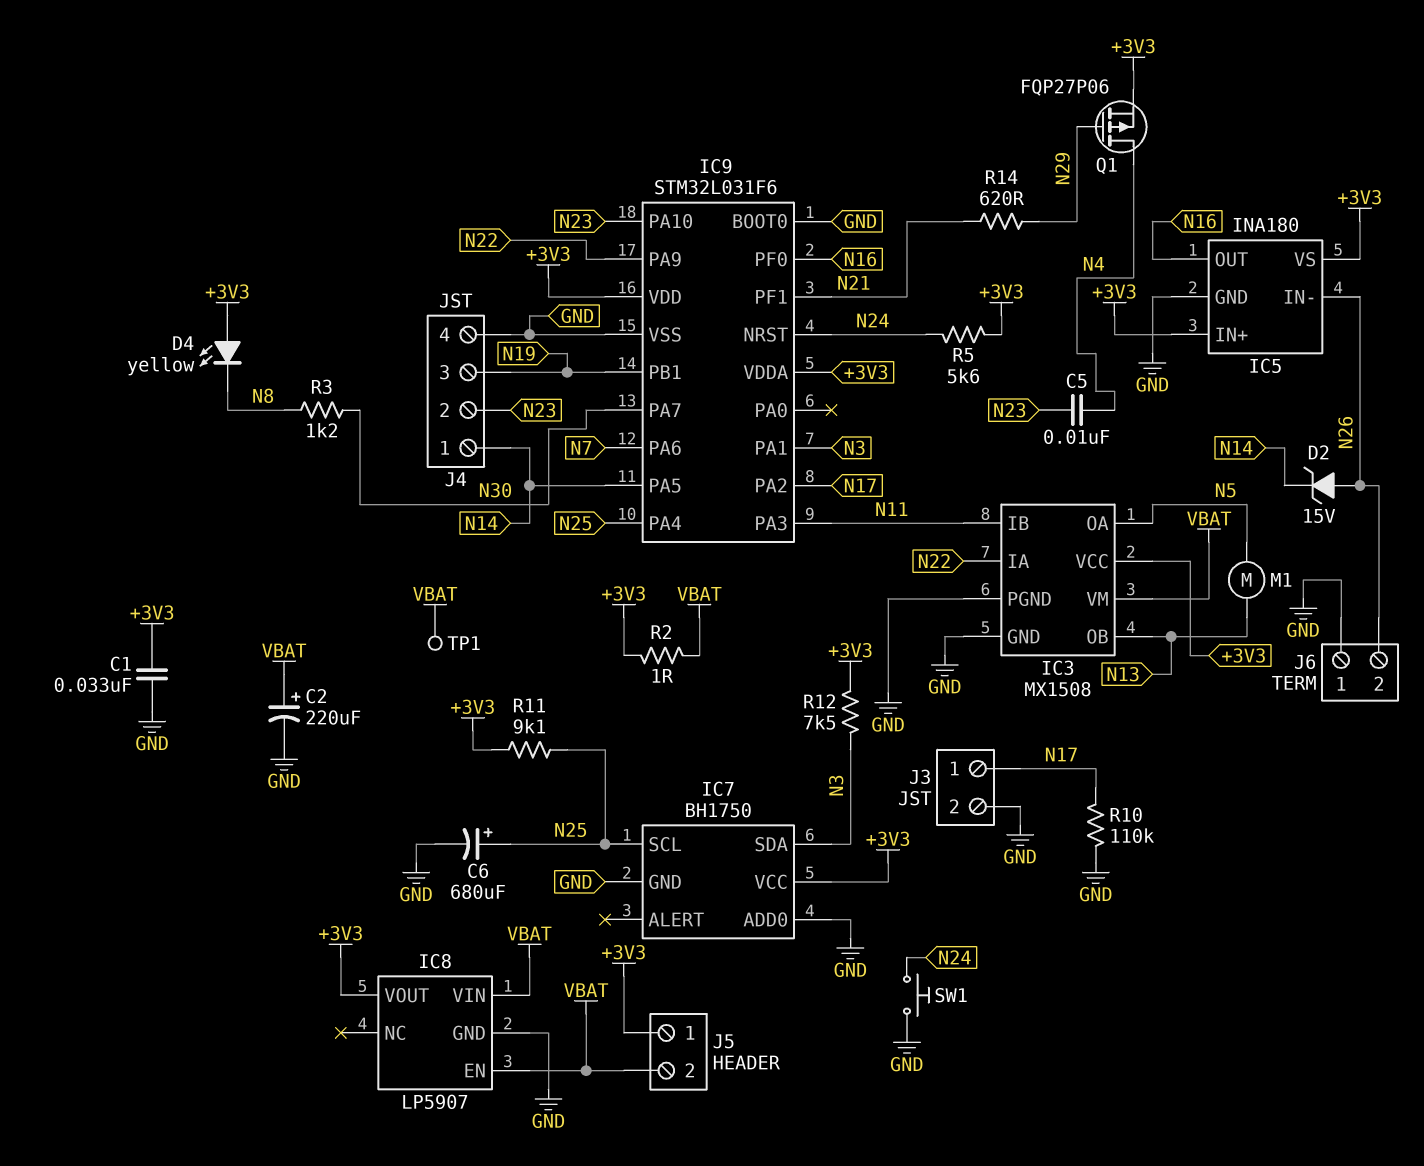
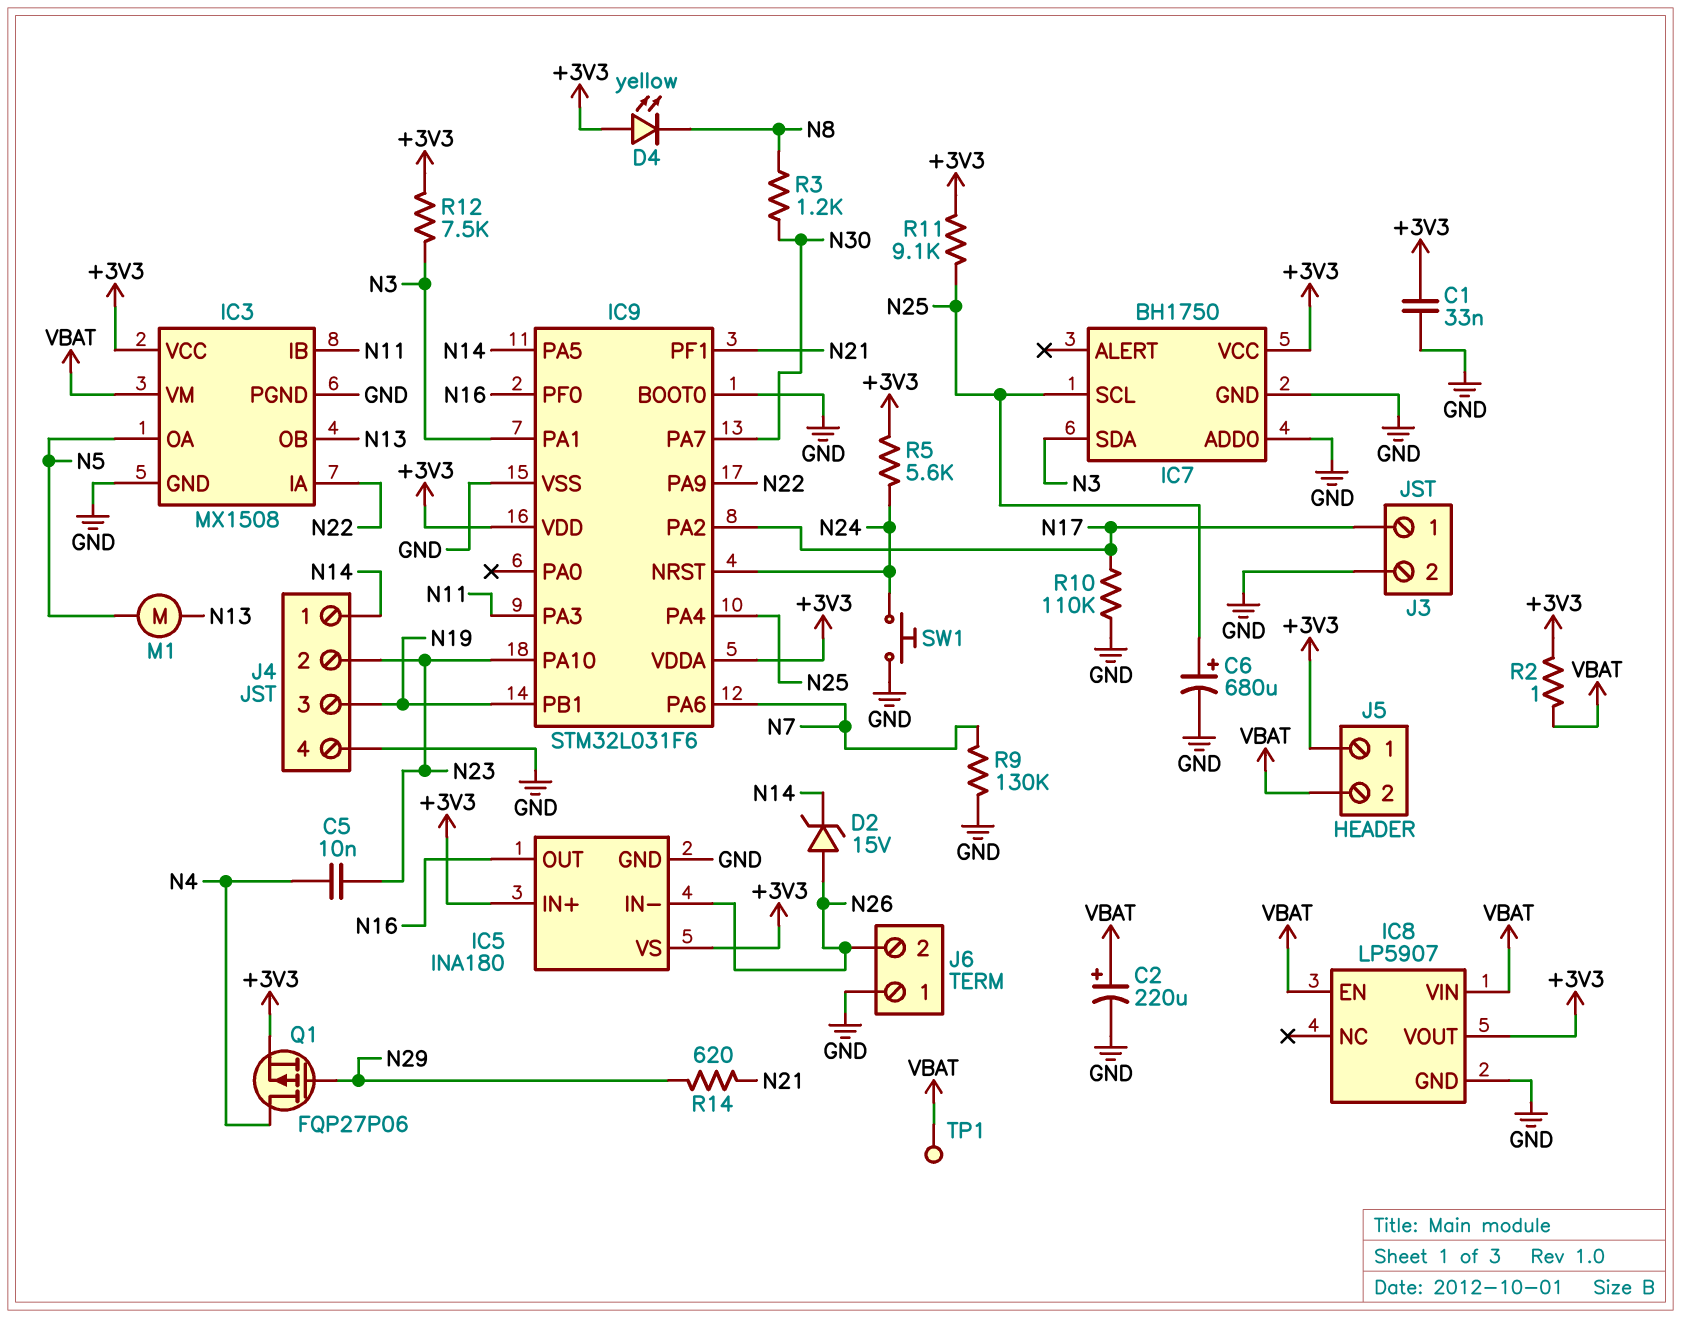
R9: none -> 130k (GND, N7)

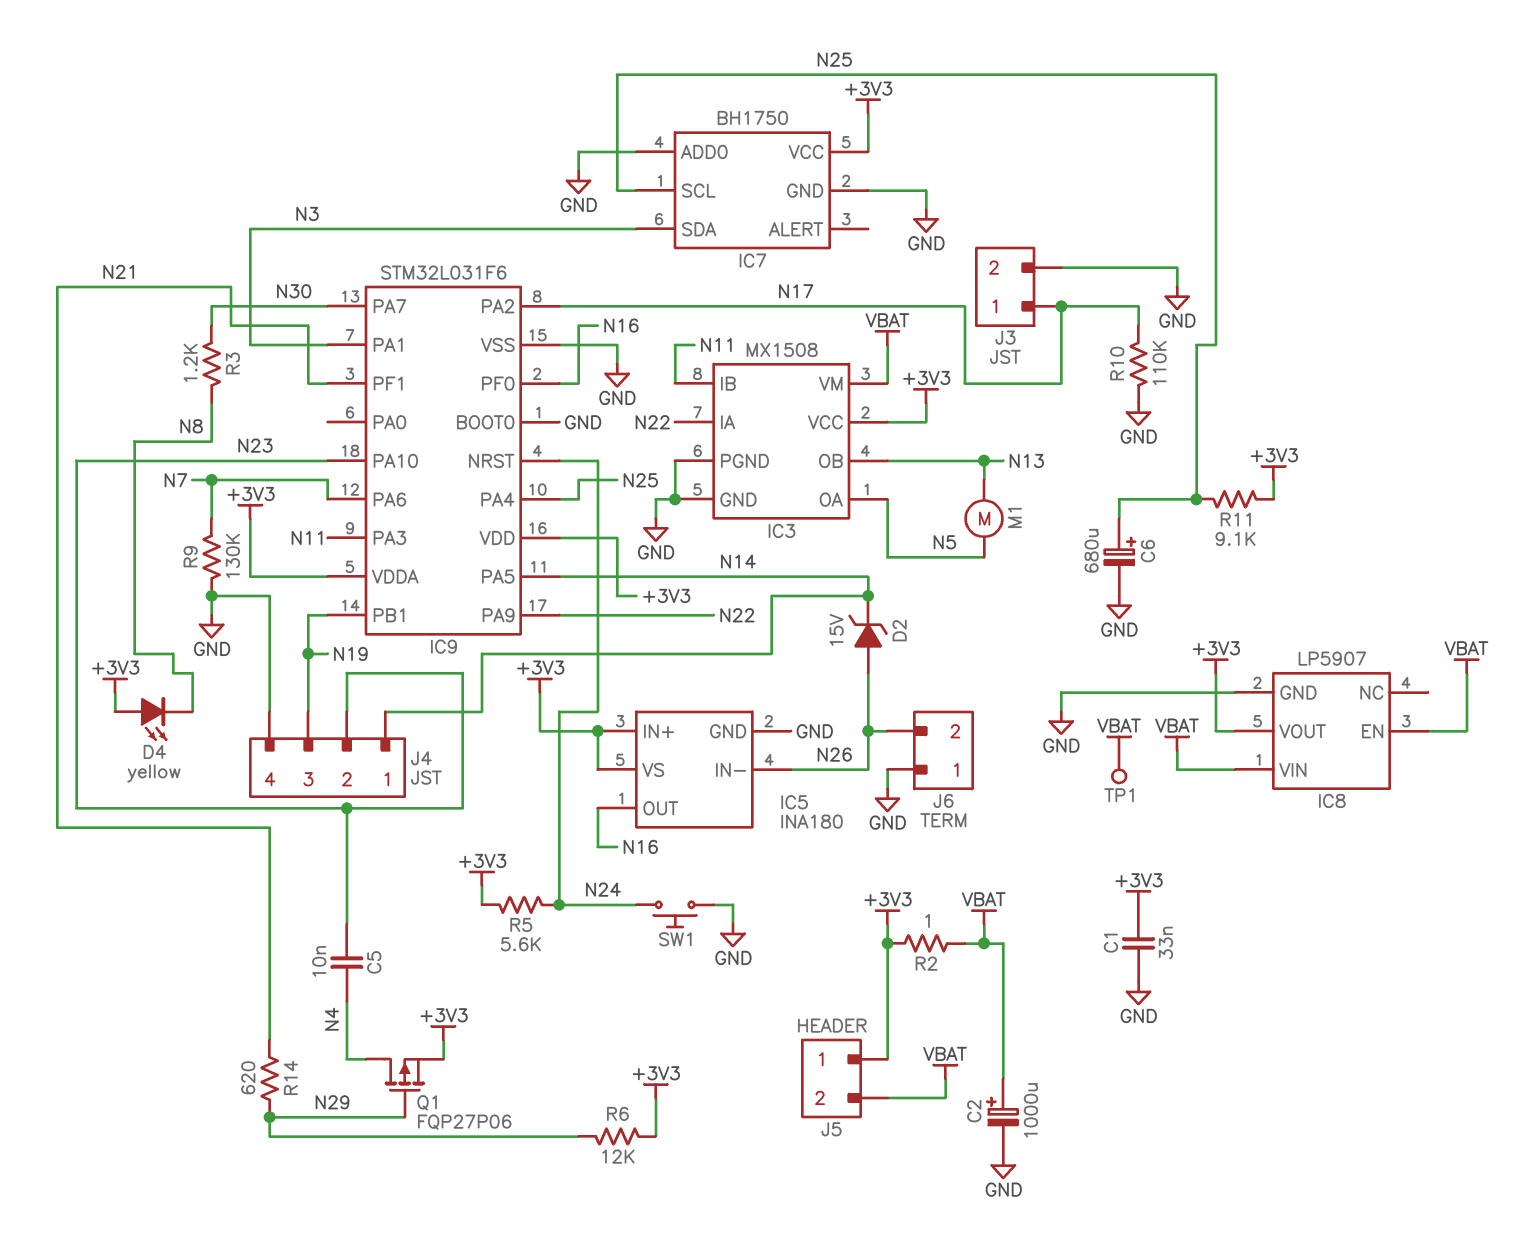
C2: 220uF (plus VBAT, minus GND) -> 1000uF (plus VBAT, minus GND)
R6: none -> 12k (+3V3, N29)
R12: 7.5k (+3V3, N3) -> none

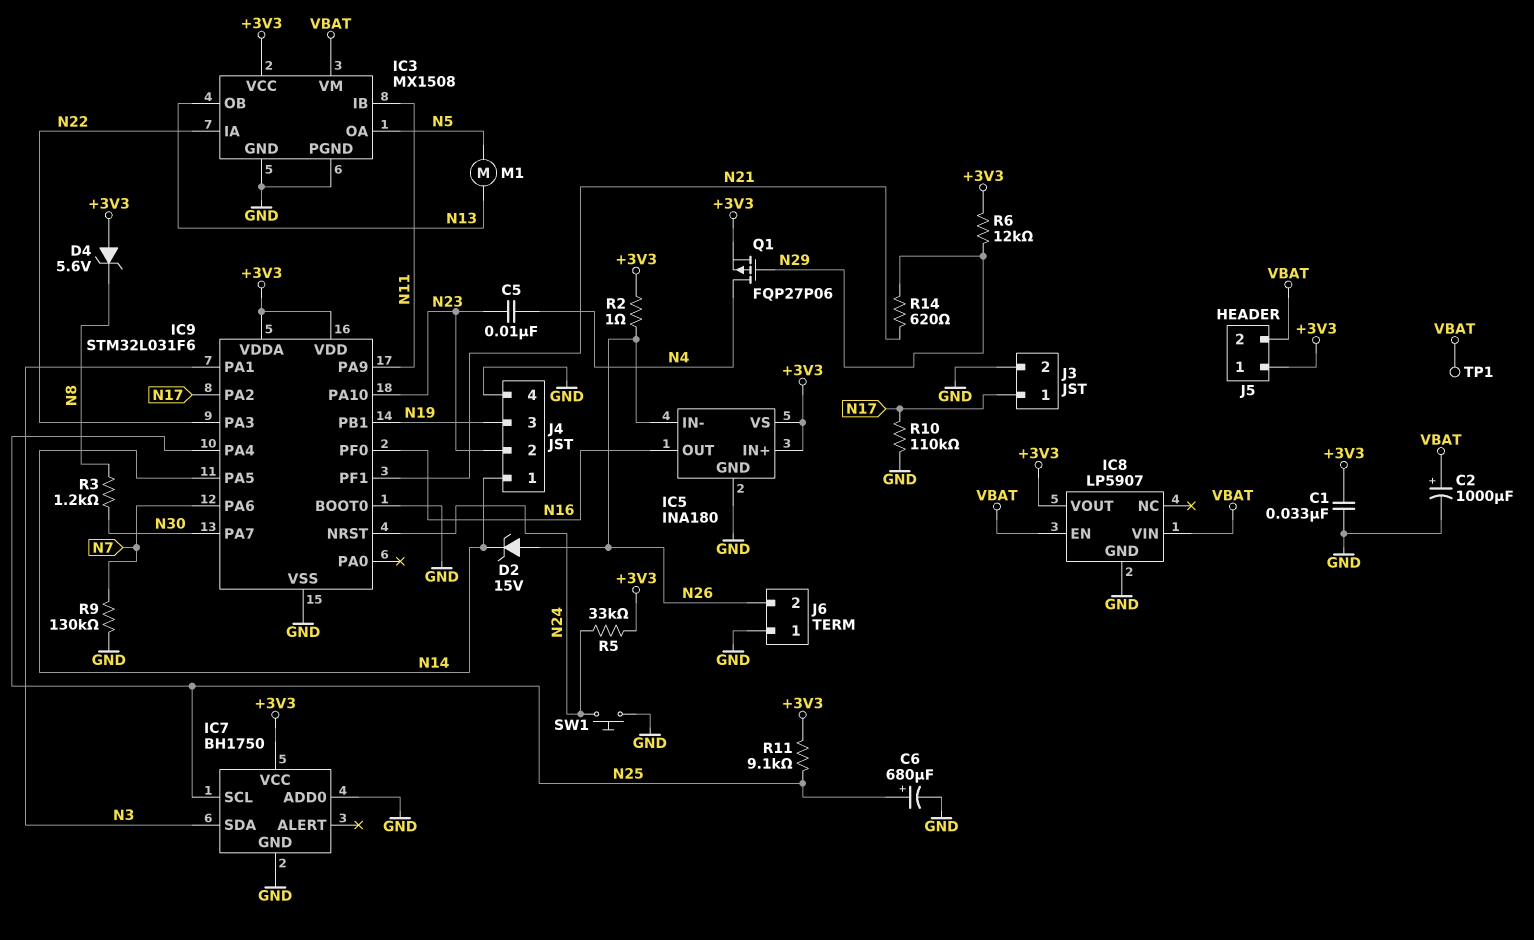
D4: LED yellow (A +3V3, K N8) -> zener 5.6V (A +3V3, K N8)
IC9 pin PA3: N11 -> N22
IC9 pin PA9: N22 -> N11
R2: 1 (+3V3, VBAT) -> 1 (+3V3, N26)
R5: 5.6k (+3V3, N24) -> 33k (+3V3, N24)

